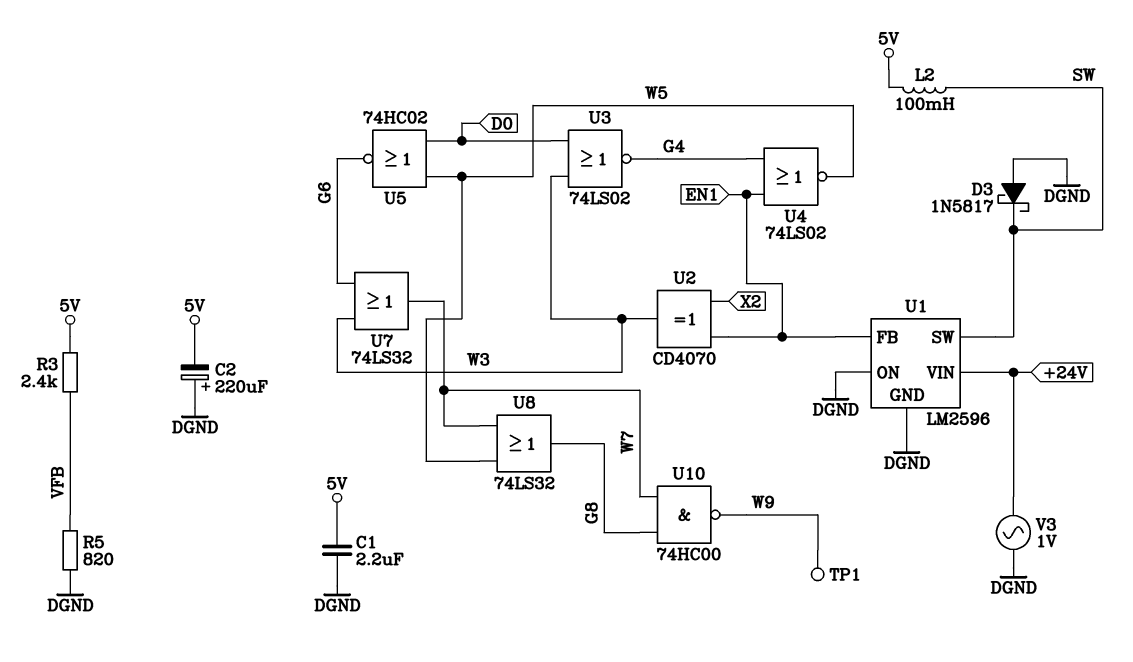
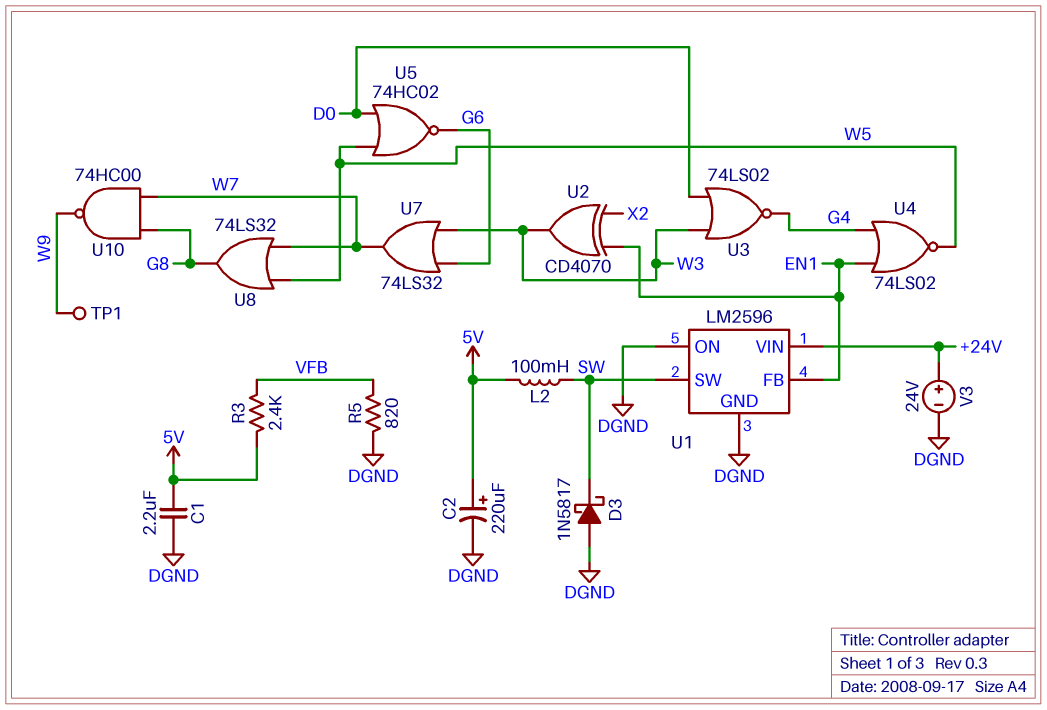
C2: 220uF (plus DGND, minus 5V) -> 220uF (plus 5V, minus DGND)
V3: AC 1V (+24V, DGND) -> 24V (plus +24V, minus DGND)

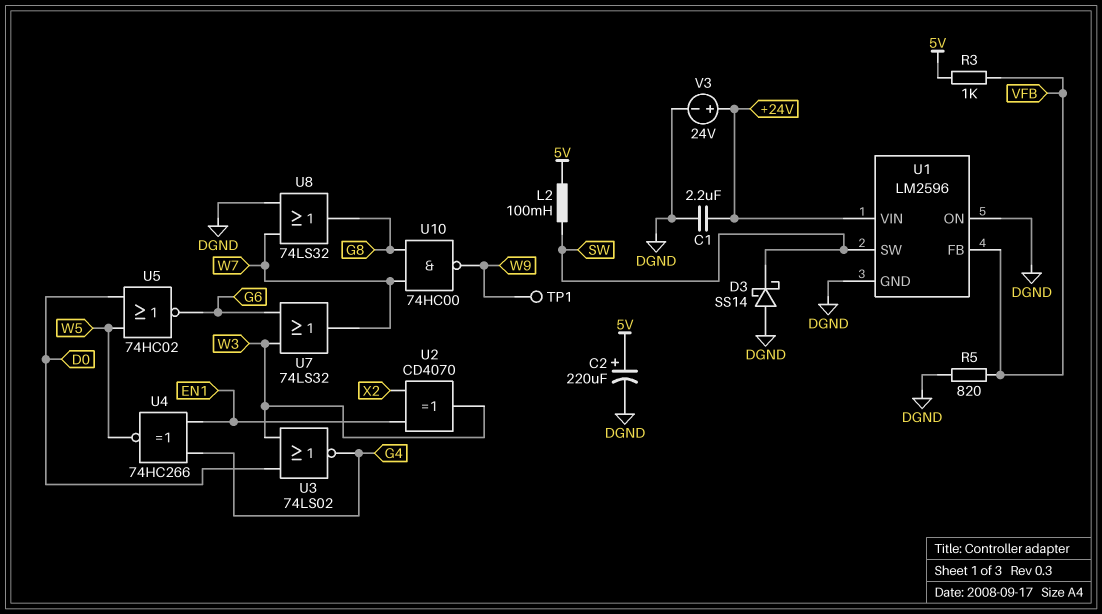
C1: 2.2uF (5V, DGND) -> 2.2uF (+24V, DGND)
D3: schottky 1N5817 (A DGND, K SW) -> schottky SS14 (A DGND, K SW)
R3: 2.4k (5V, VFB) -> 1k (5V, VFB)
U1 pin FB: EN1 -> VFB
U4: NOR 74LS02 (in EN1, in G4, out W5) -> XNOR 74HC266 (in EN1, in G4, out W5)
U8: OR 74LS32 (in W5, in W7, out G8) -> OR 74LS32 (in DGND, in W7, out G8)

